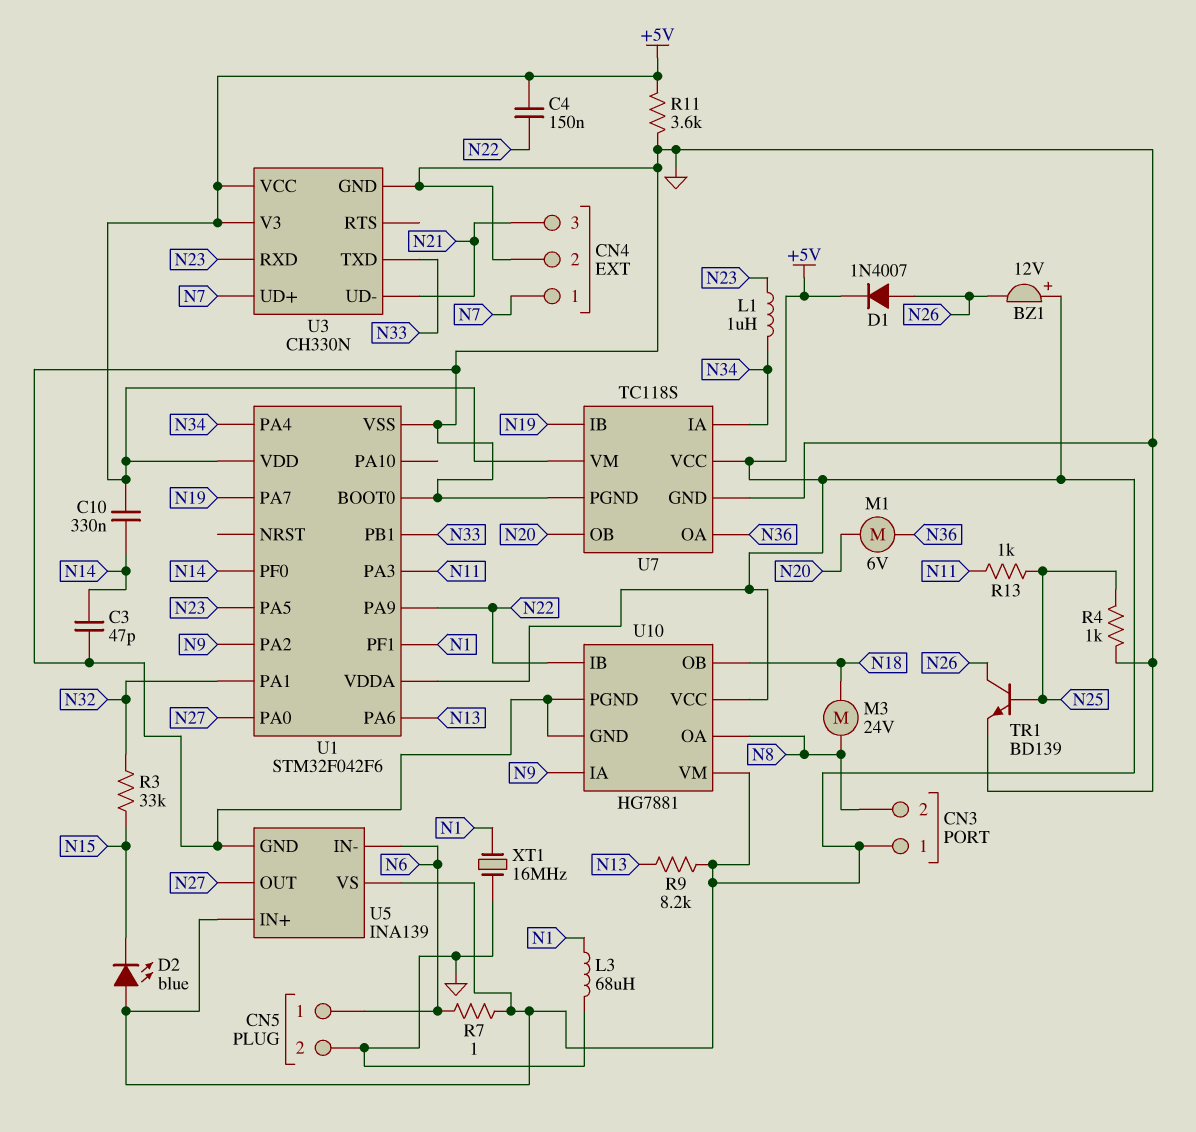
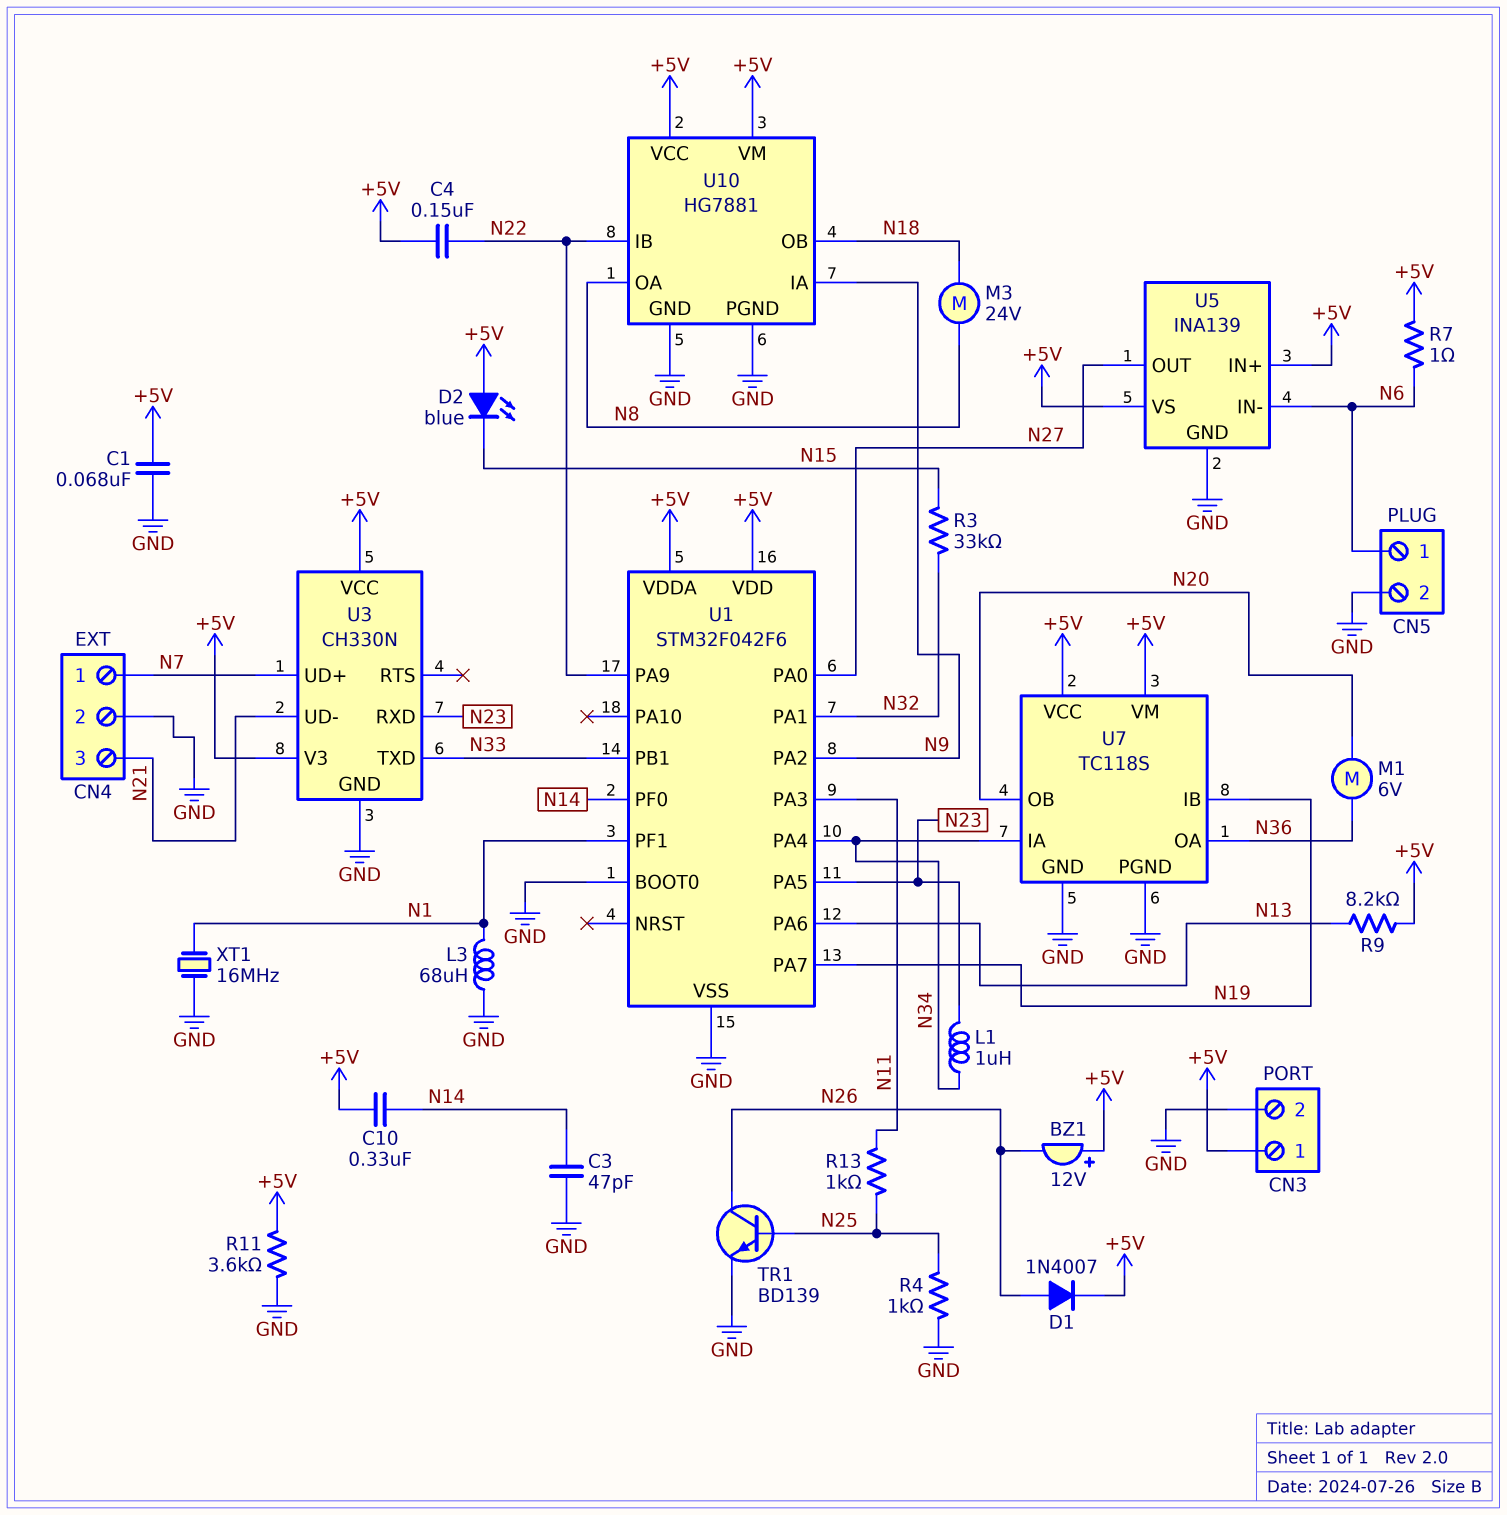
C1: none -> 68nF (+5V, GND)
CN3 pin 2: N8 -> GND

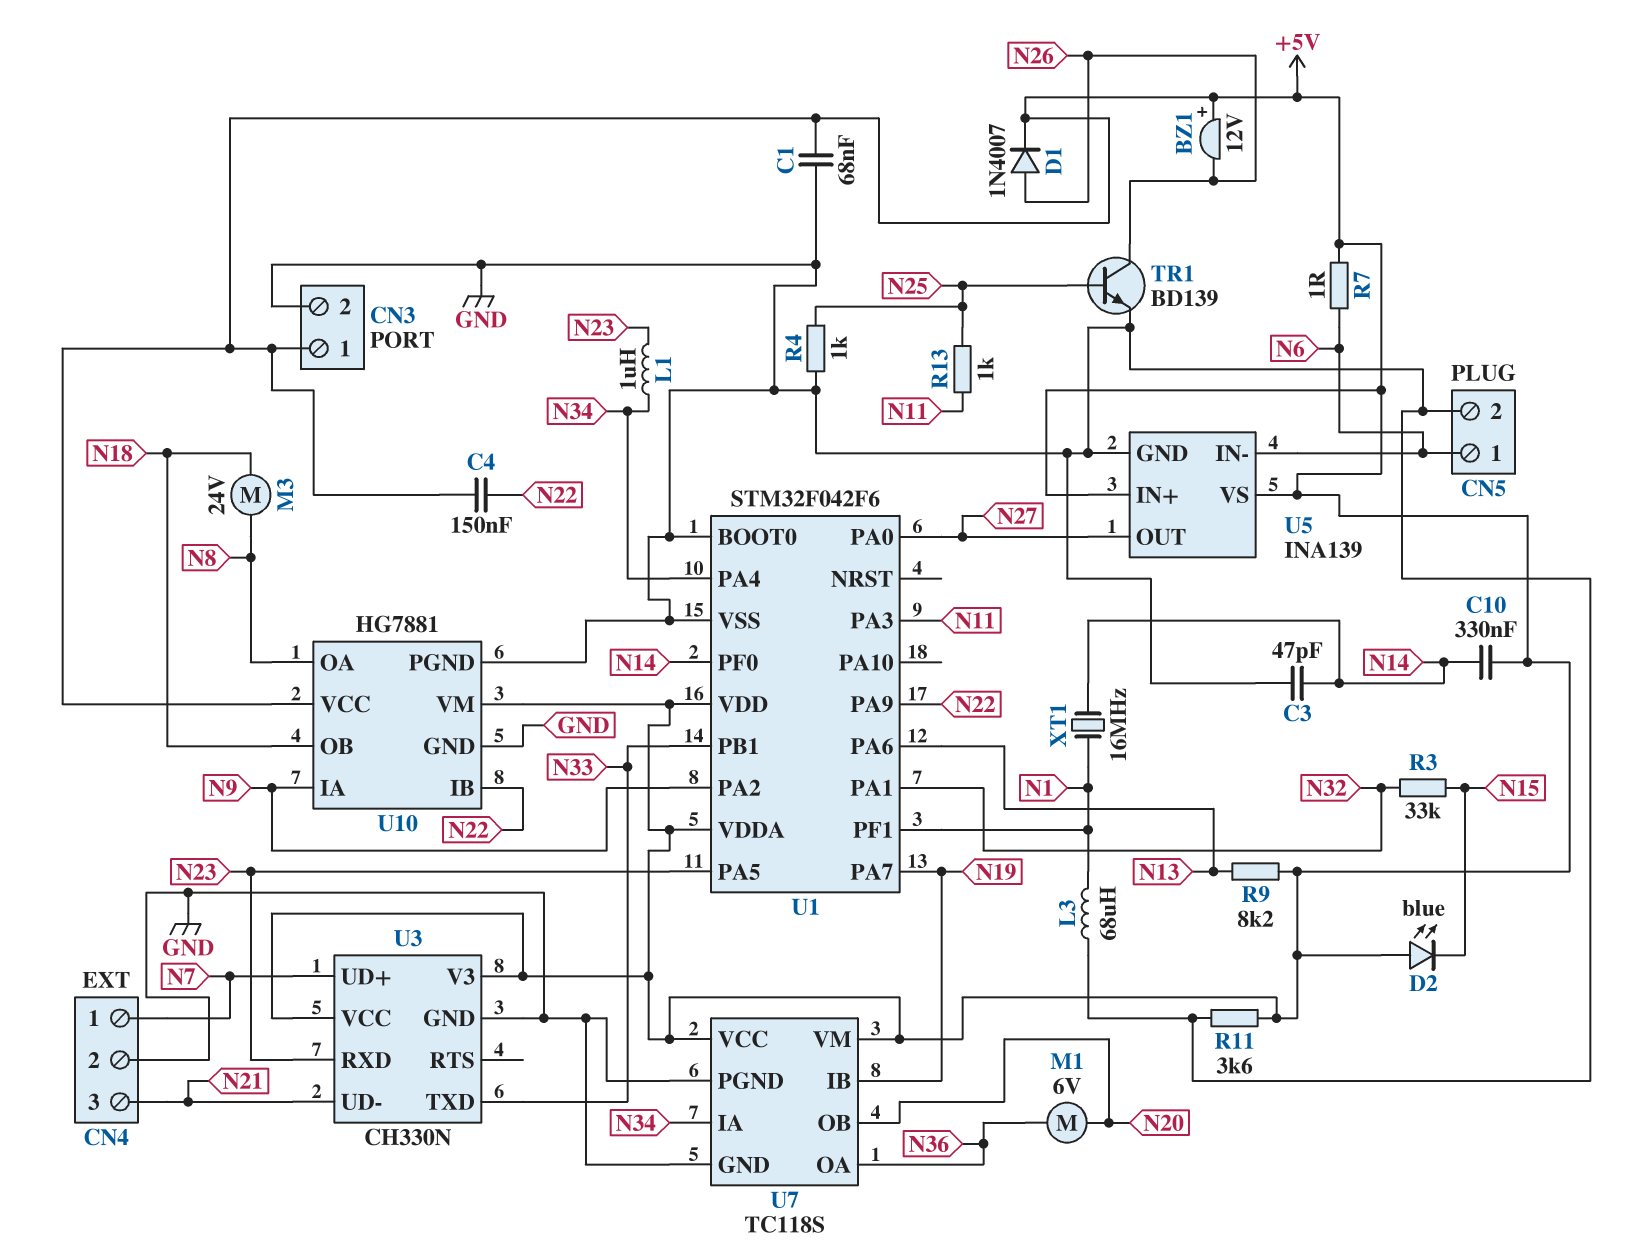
XT1: 16MHz (GND, N1) -> 16MHz (N1, N14)

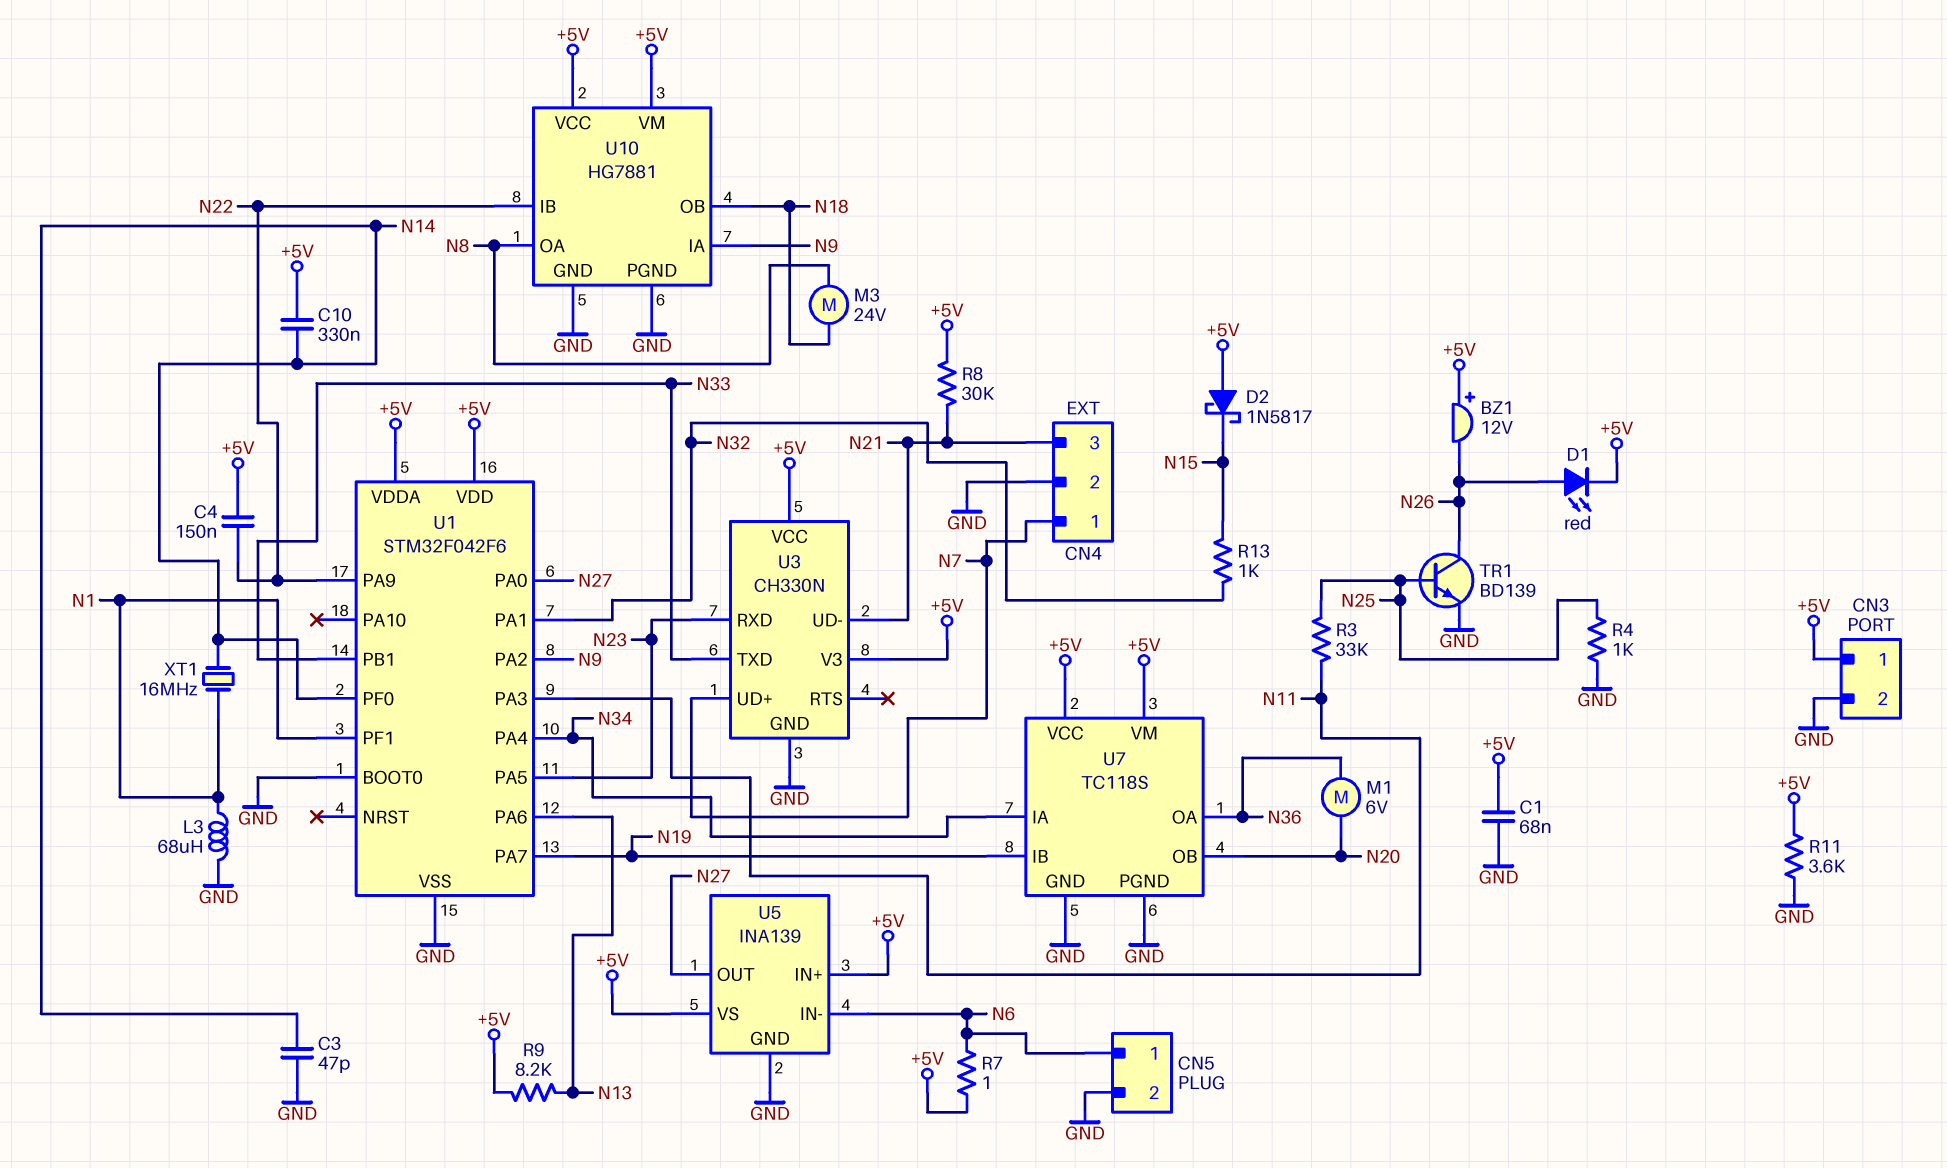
D1: diode 1N4007 (A N26, K +5V) -> LED red (A N26, K +5V)
D2: LED blue (A +5V, K N15) -> schottky 1N5817 (A +5V, K N15)
L1: 1uH (N23, N34) -> none
R3: 33k (N15, N32) -> 33k (N11, N25)
R8: none -> 30k (+5V, N21)
R13: 1k (N11, N25) -> 1k (N15, N32)

